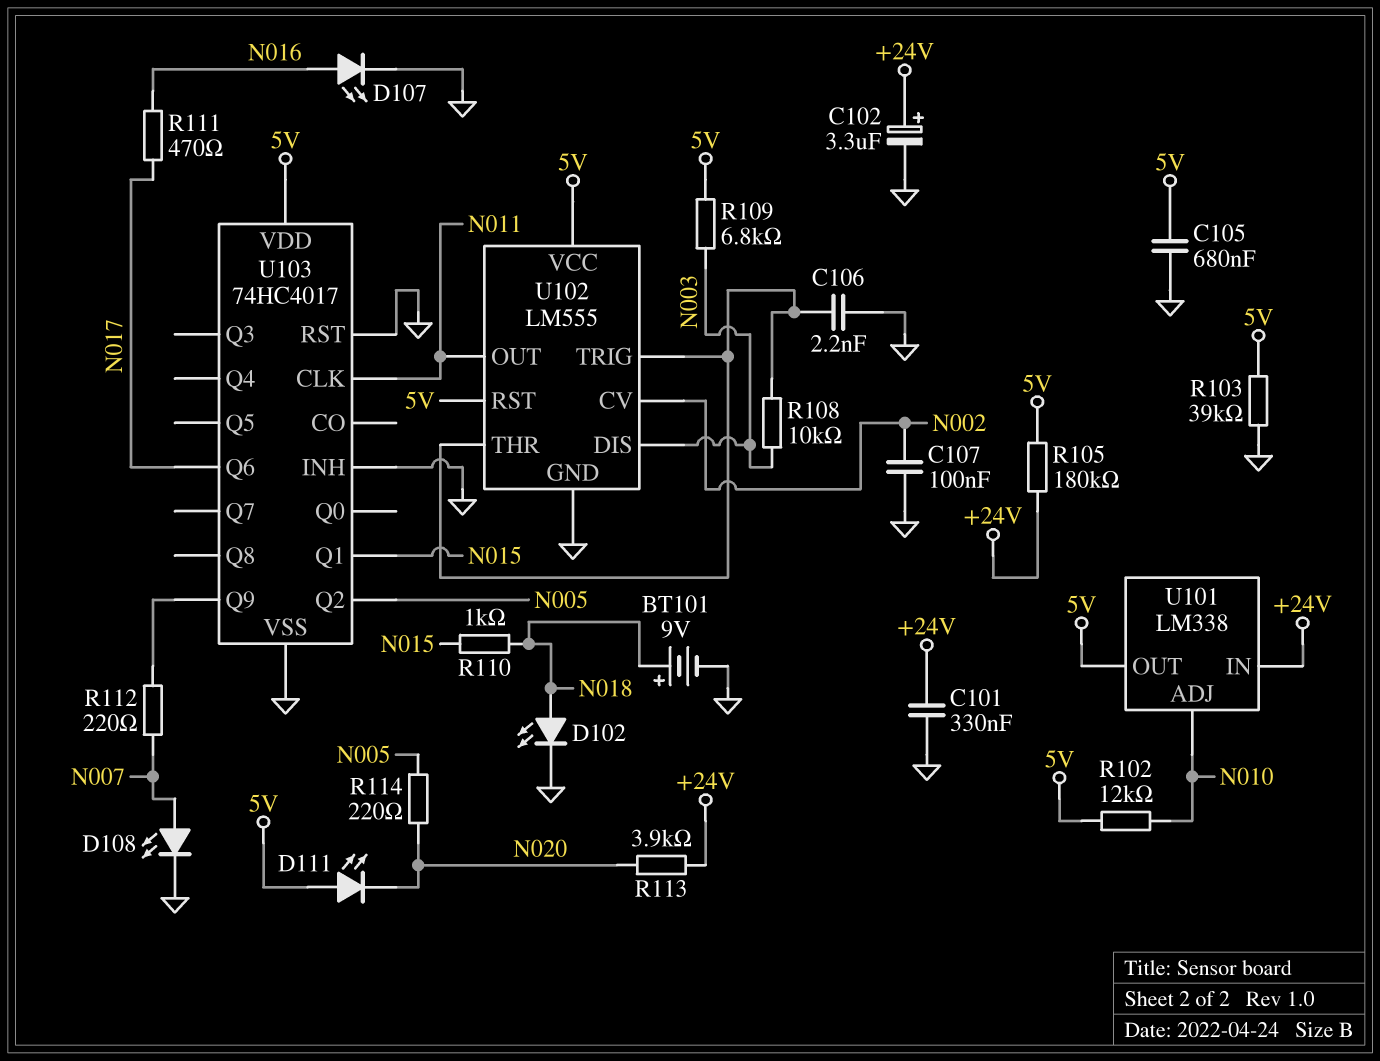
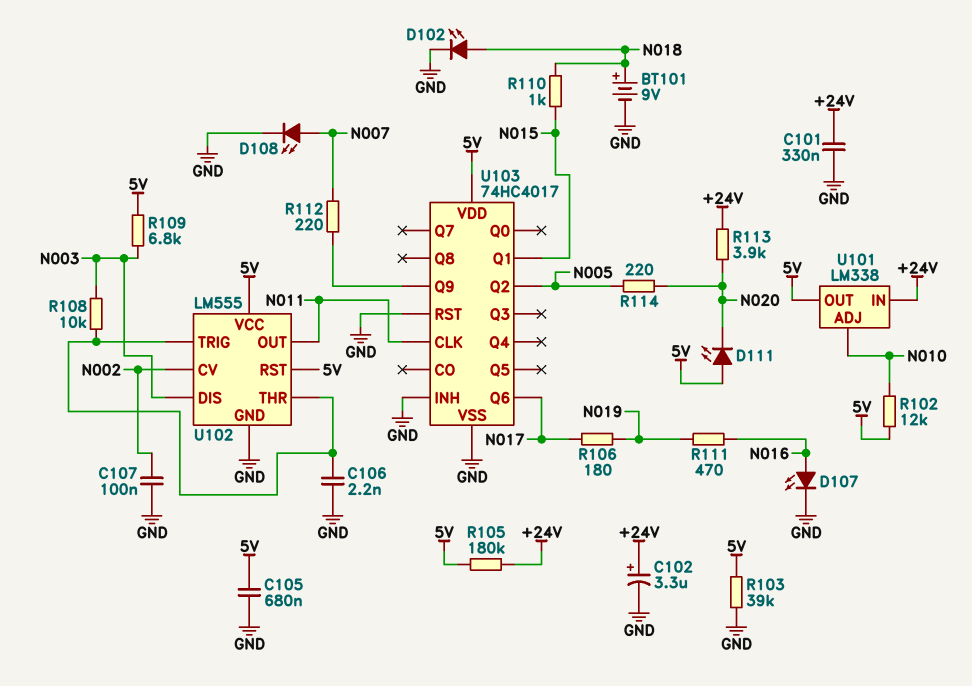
R106: none -> 180 (N017, N019)
R111: 470 (N016, N017) -> 470 (N016, N019)

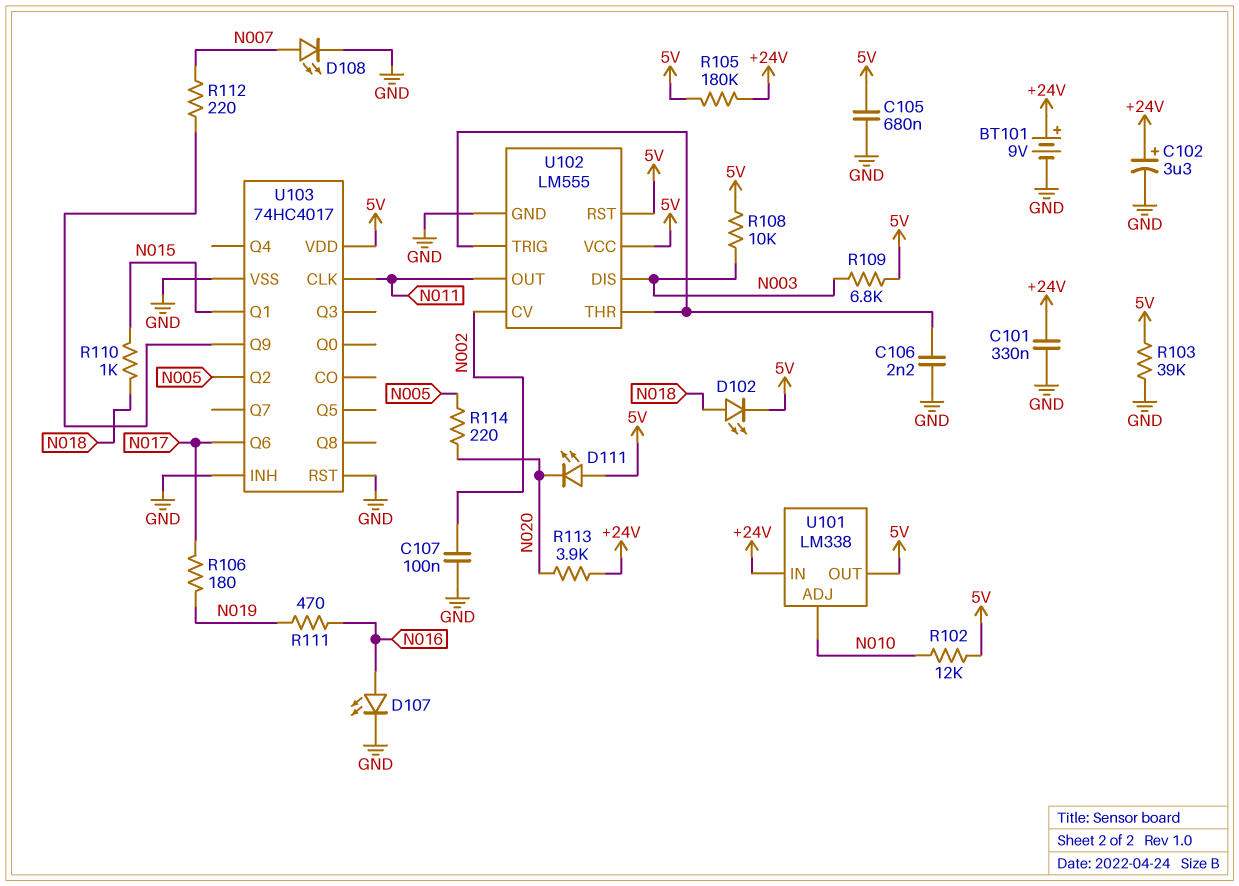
BT101: 9V (plus N018, minus GND) -> 9V (plus +24V, minus GND)
D102: LED (A N018, K GND) -> LED (A N018, K 5V)
R108: 10k (N003, U102/THR) -> 10k (5V, N003)

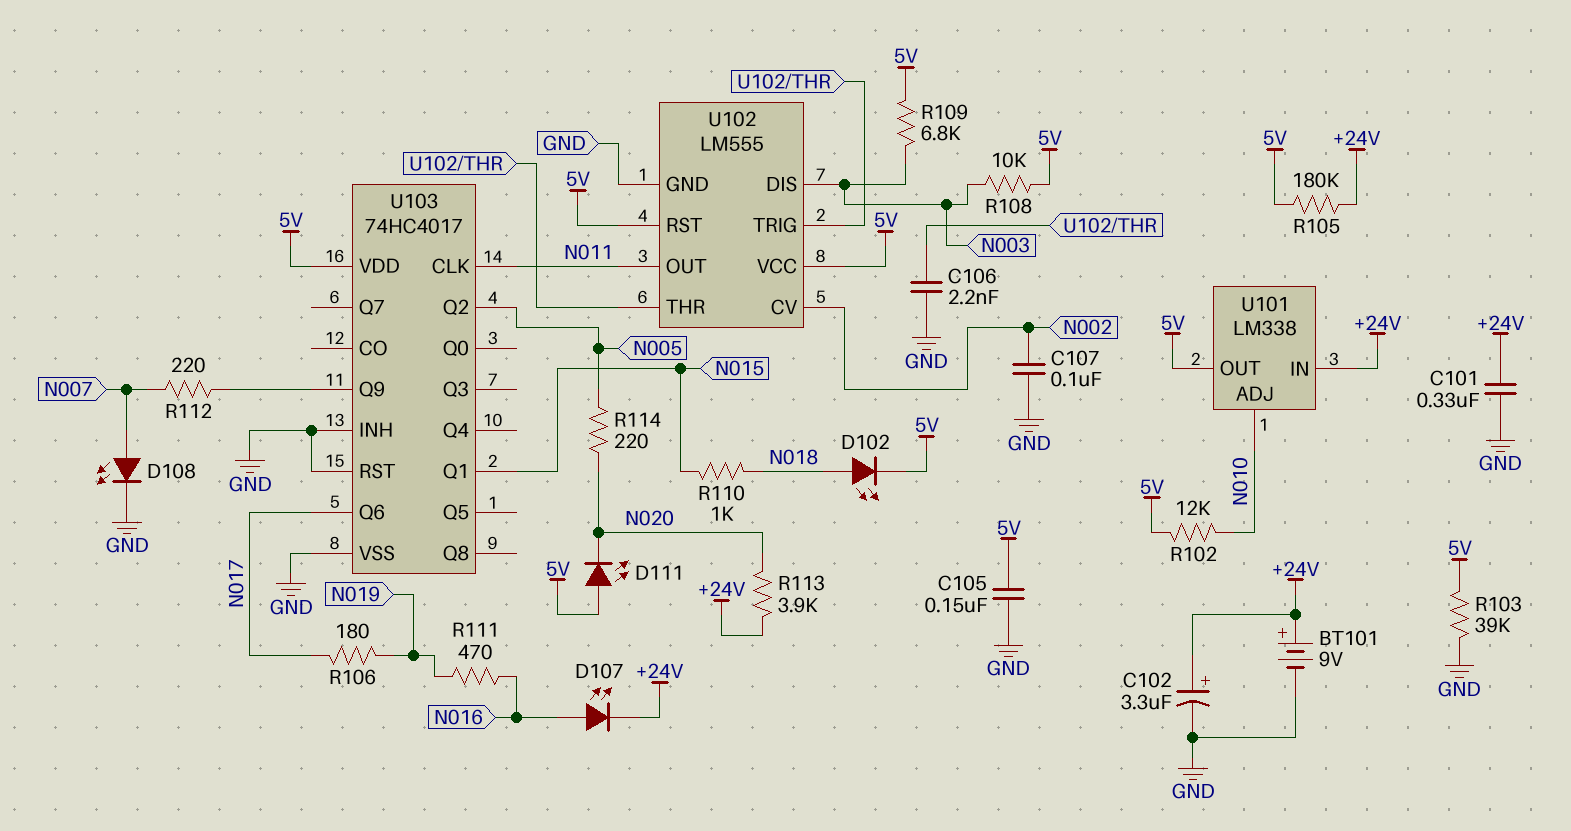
C105: 680nF (5V, GND) -> 150nF (5V, GND)
D107: LED (A N016, K GND) -> LED (A N016, K +24V)

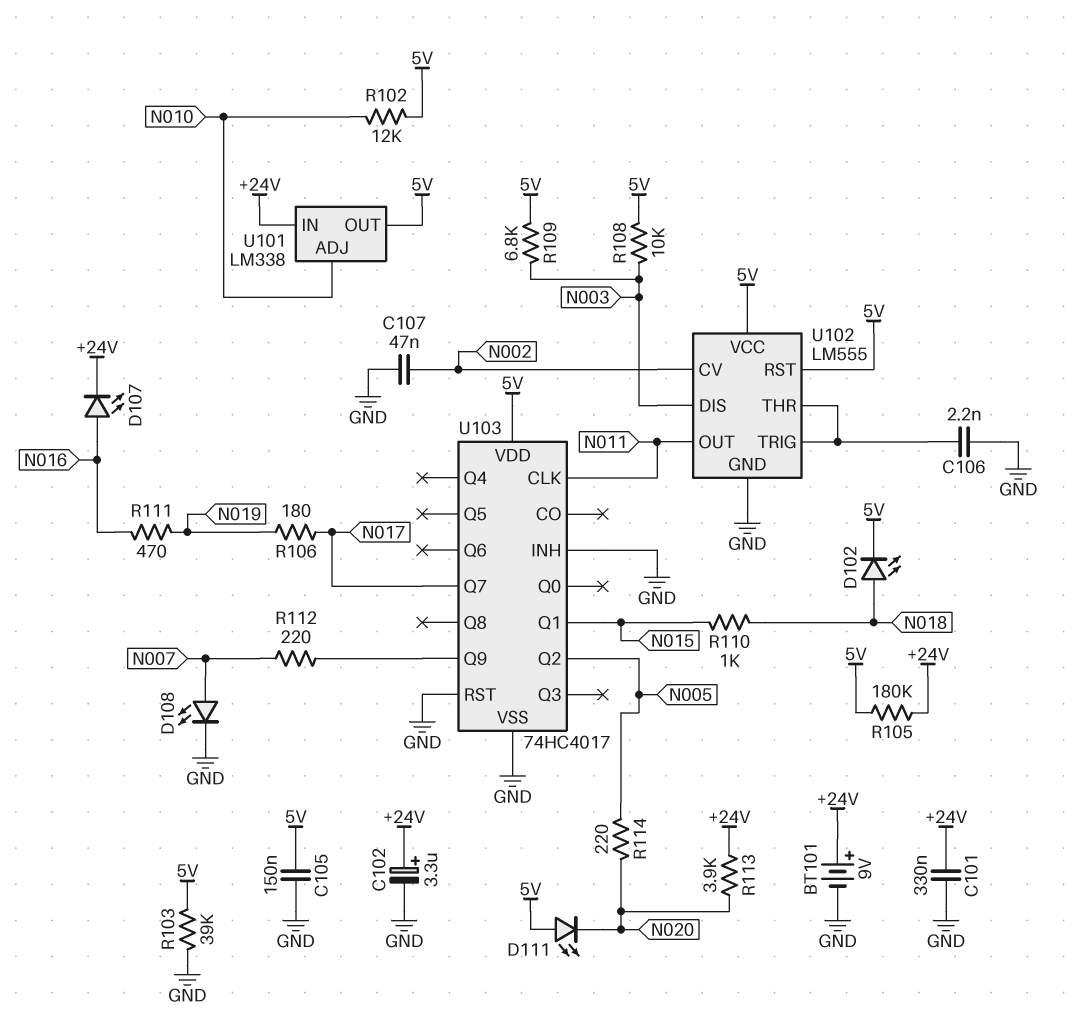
C107: 100nF (GND, N002) -> 47nF (GND, N002)
U103 pin Q6: N017 -> none
U103 pin Q7: none -> N017

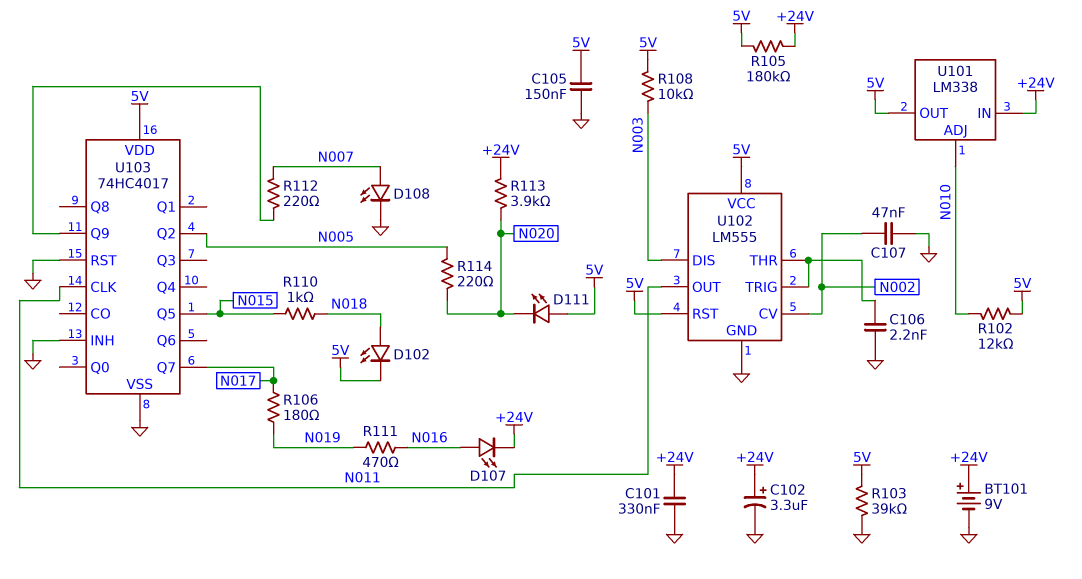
R109: 6.8k (5V, N003) -> none
U103 pin Q1: N015 -> none
U103 pin Q5: none -> N015

